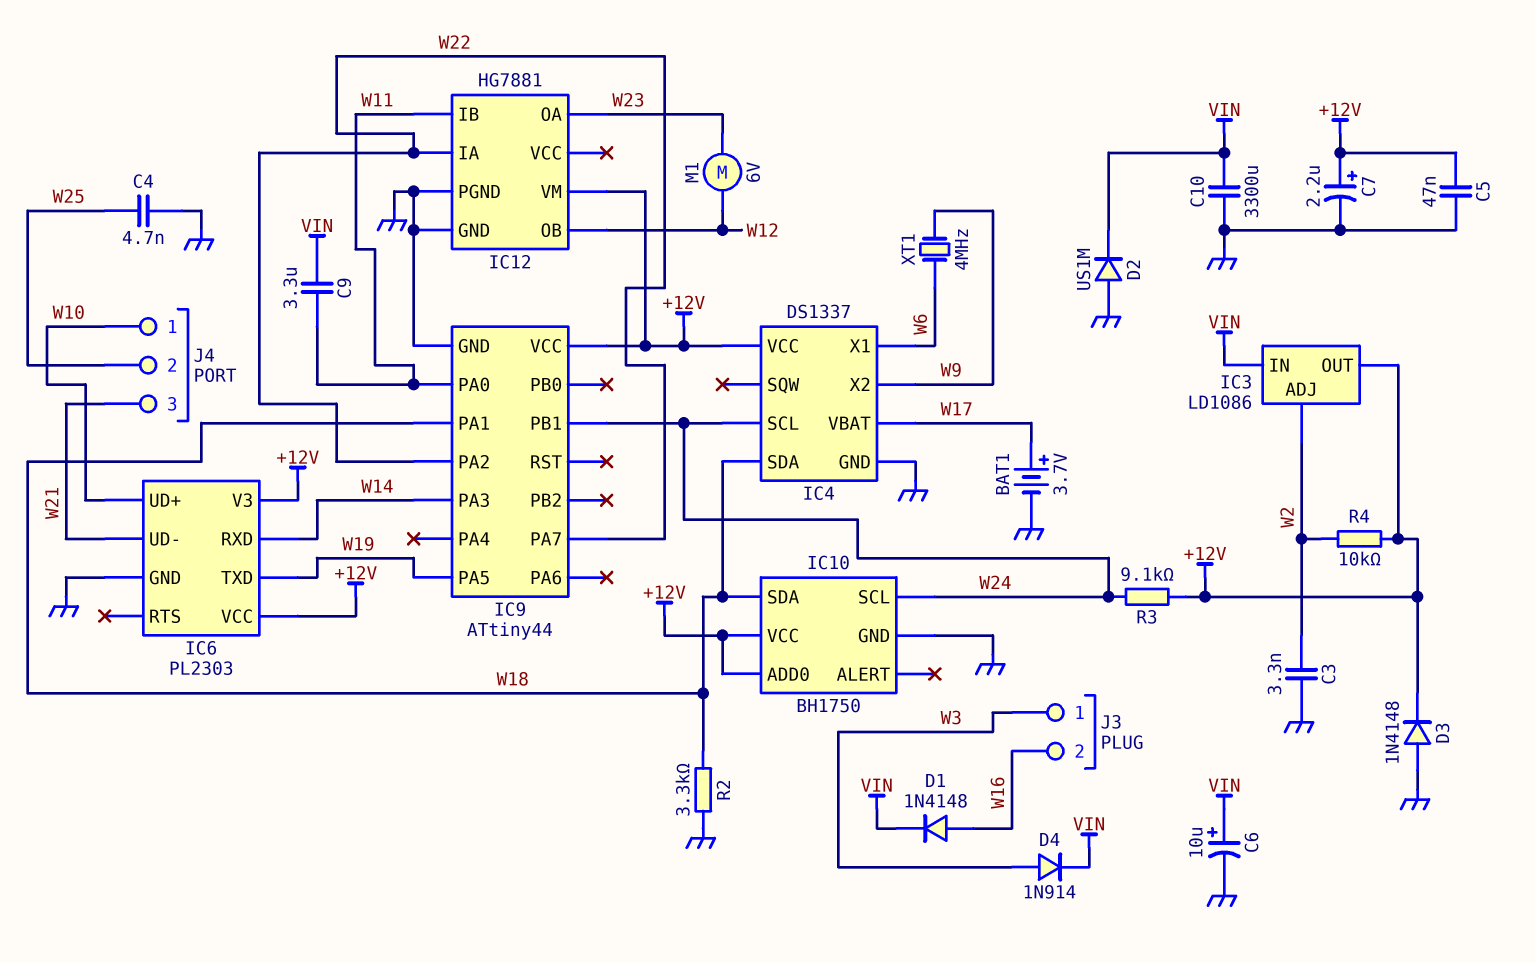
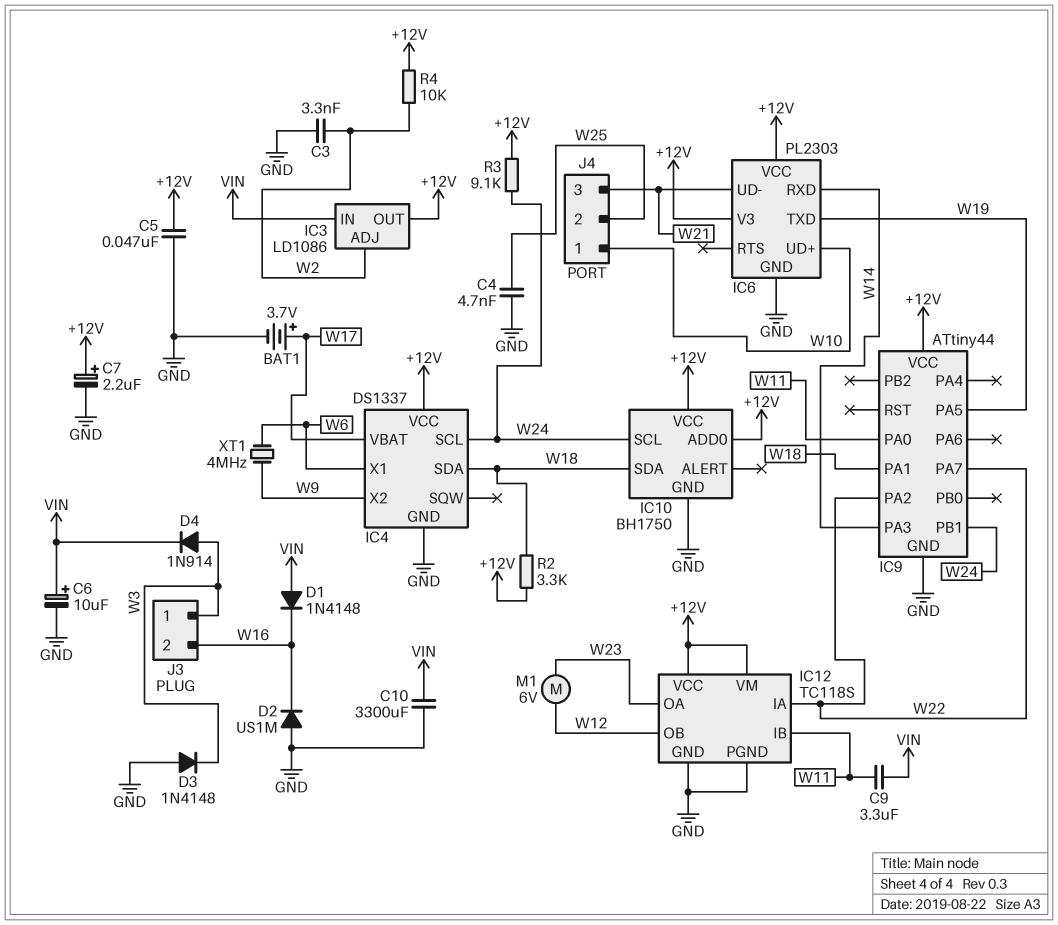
D1: diode 1N4148 (A W16, K VIN) -> diode 1N4148 (A VIN, K W16)
D2: diode US1M (A GND, K VIN) -> diode US1M (A GND, K W16)
D3: diode 1N4148 (A GND, K +12V) -> diode 1N4148 (A GND, K W3)
IC12: HG7881 -> TC118S
IC12 pin VCC: none -> +12V
R2: 3.3k (GND, W18) -> 3.3k (+12V, W18)

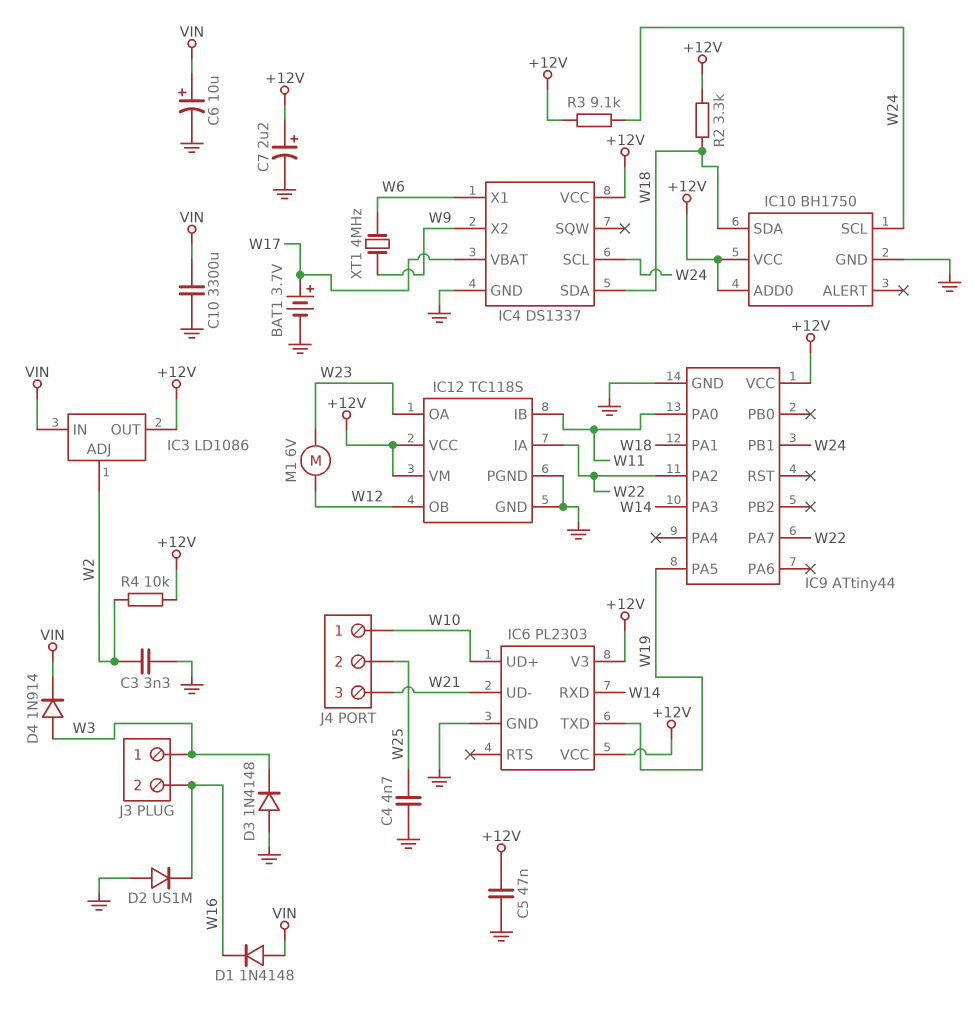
C9: 3.3uF (VIN, W11) -> none

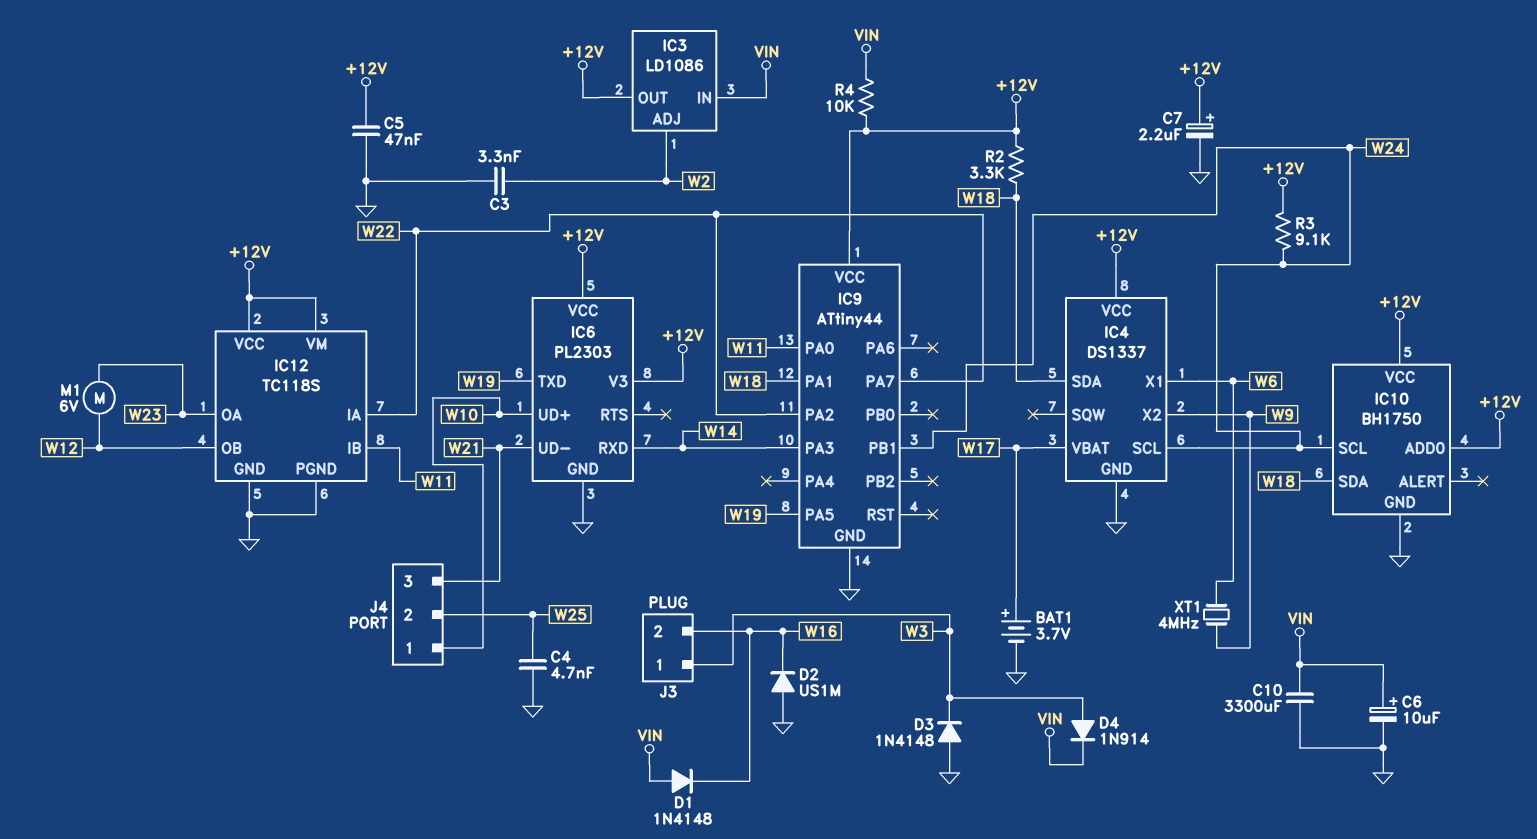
R4: 10k (+12V, W2) -> 10k (+12V, VIN)

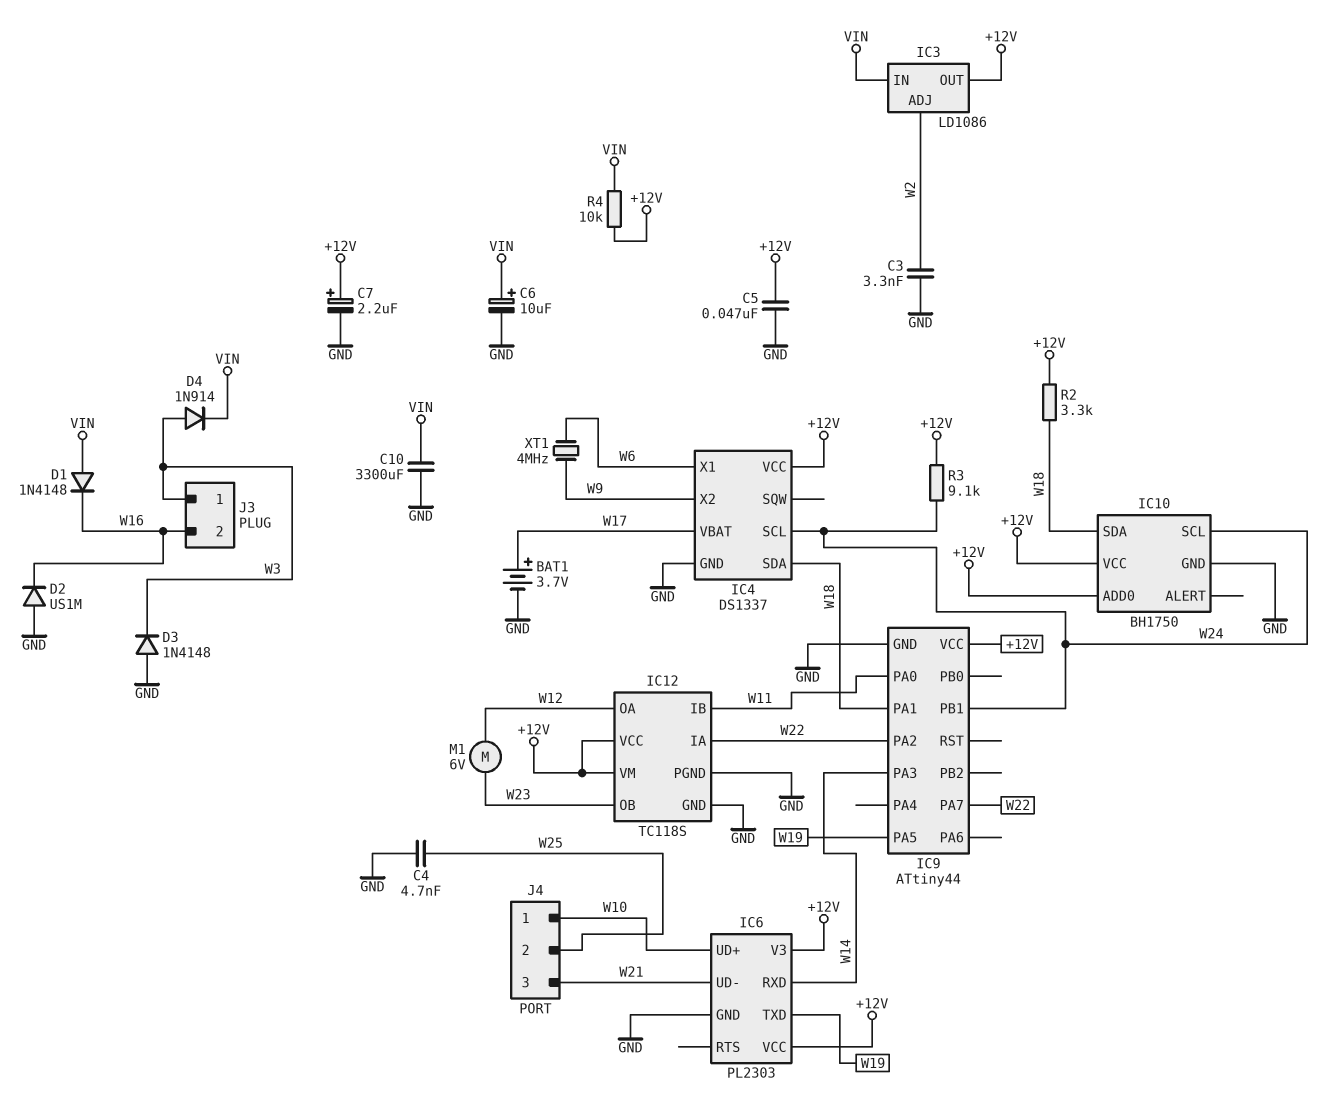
IC12 pin OA: W23 -> W12
IC12 pin OB: W12 -> W23

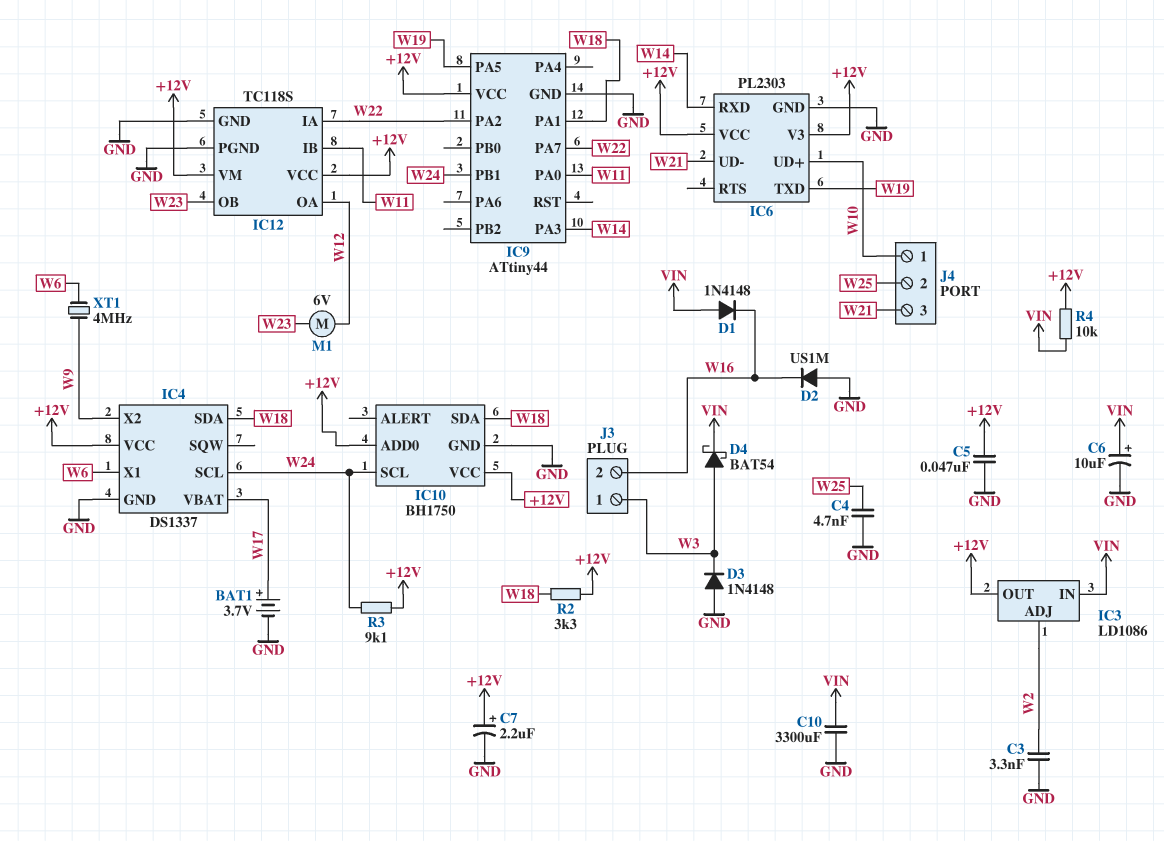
D4: diode 1N914 (A W3, K VIN) -> schottky BAT54 (A W3, K VIN)

